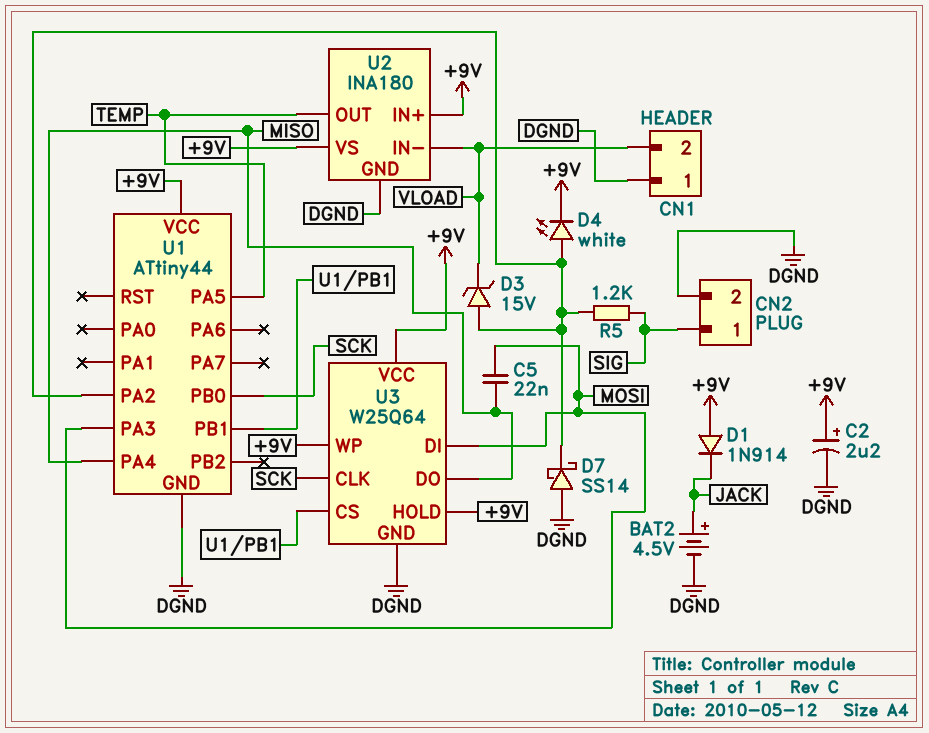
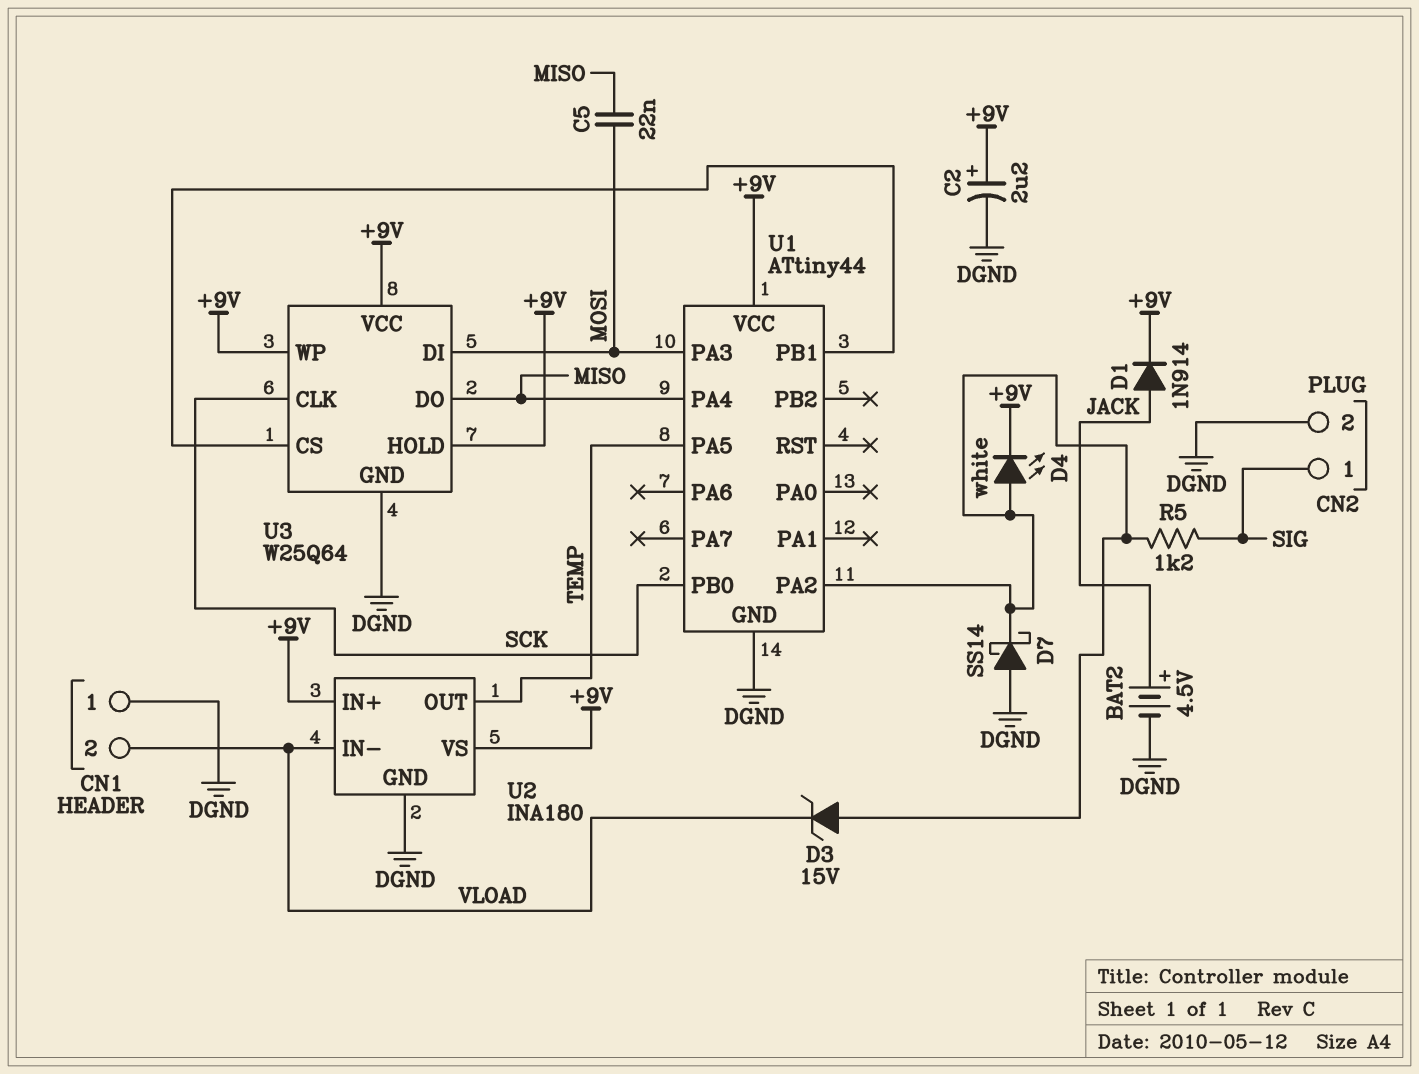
D1: diode 1N914 (A +9V, K JACK) -> diode 1N914 (A JACK, K +9V)

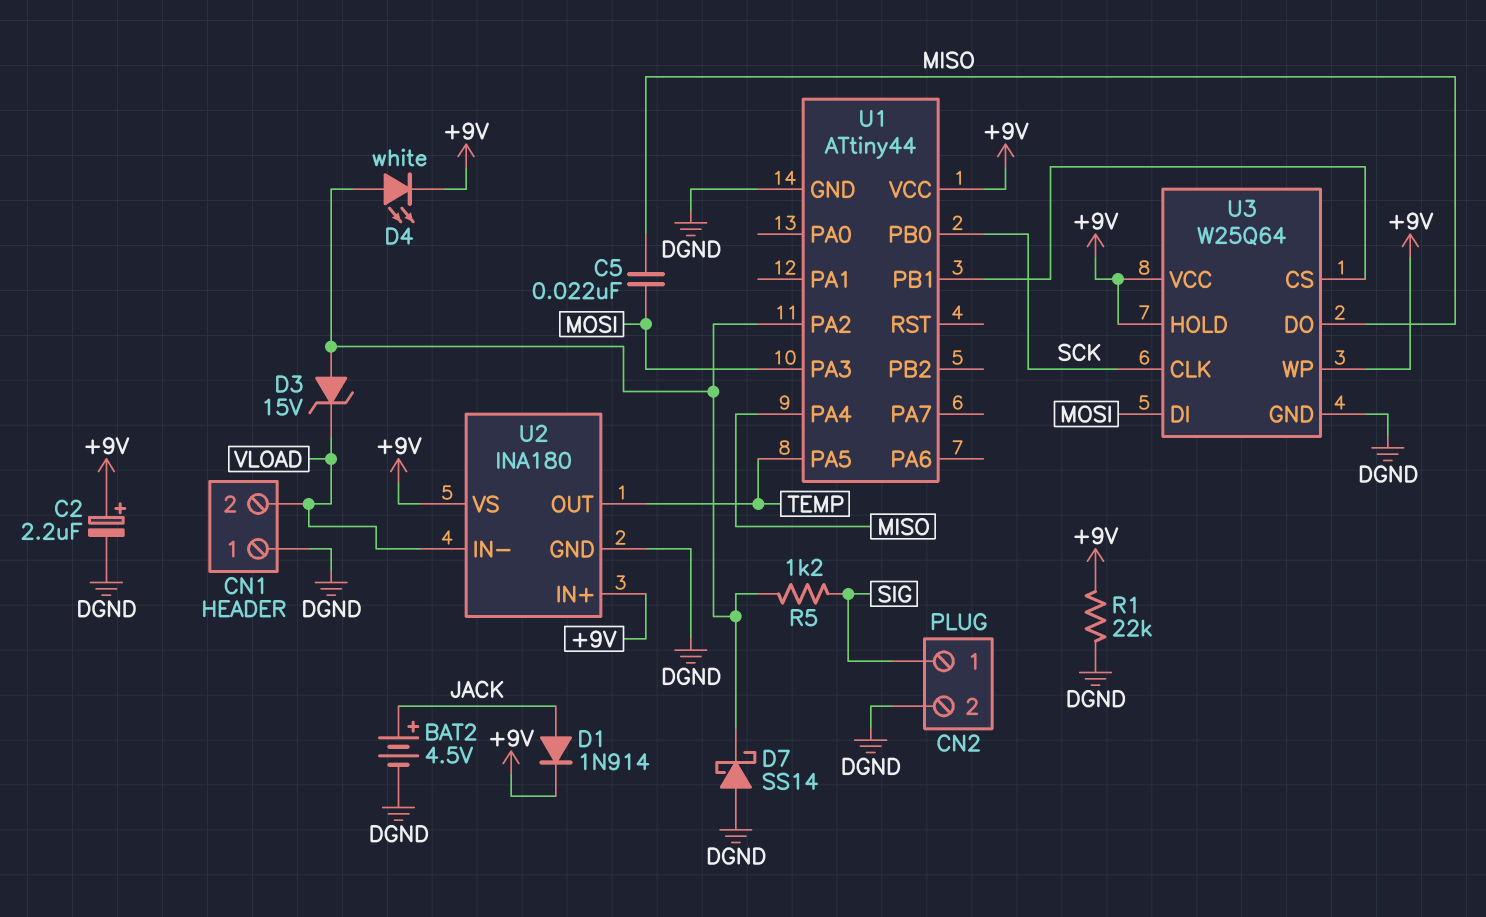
R1: none -> 22k (+9V, DGND)

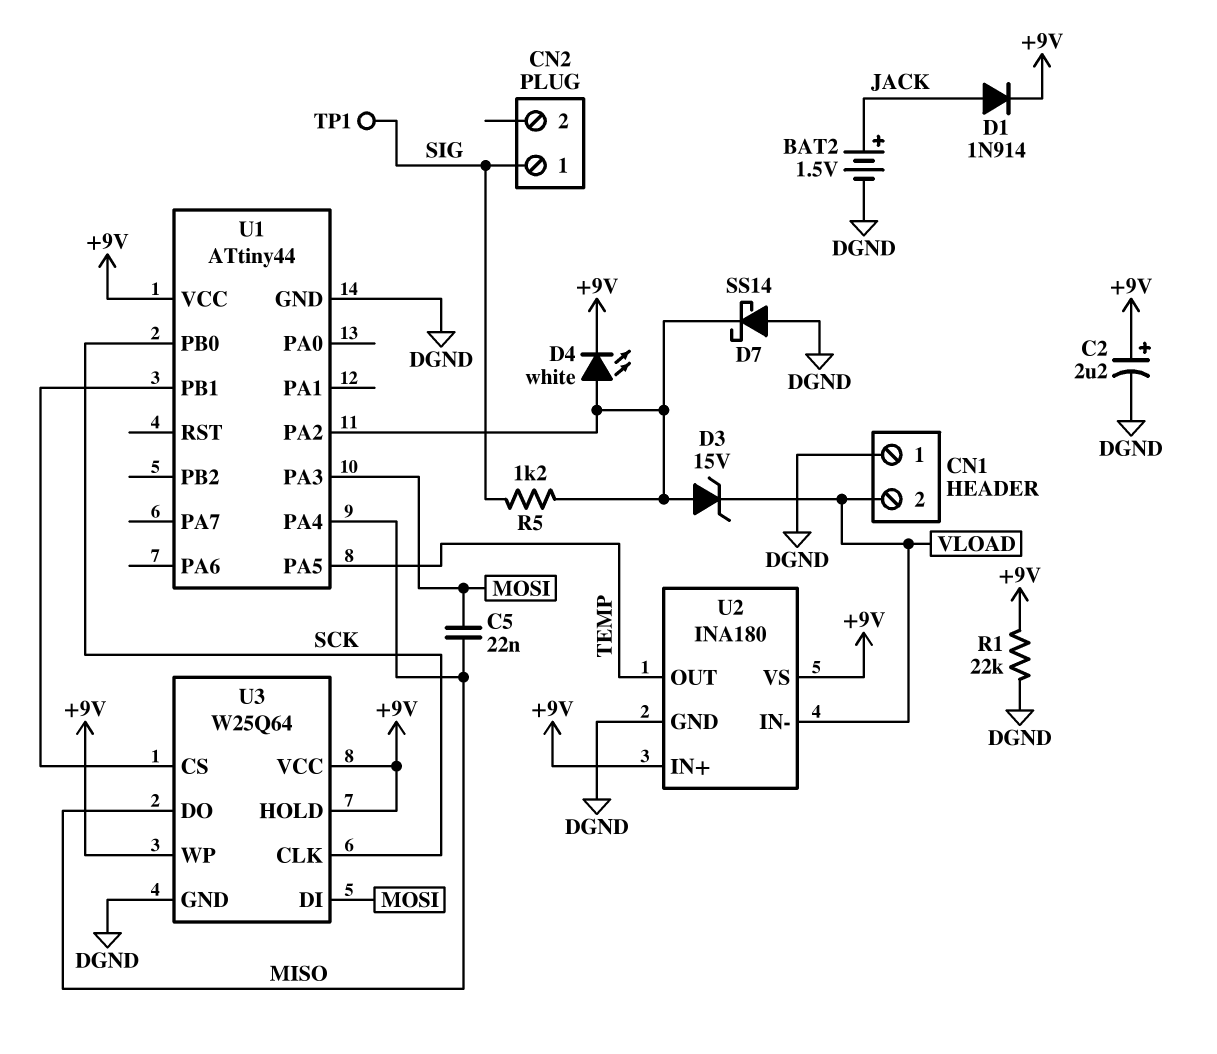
BAT2: 4.5V (plus JACK, minus DGND) -> 1.5V (plus JACK, minus DGND)
CN2 pin 2: DGND -> none
TP1: none -> test point (SIG)

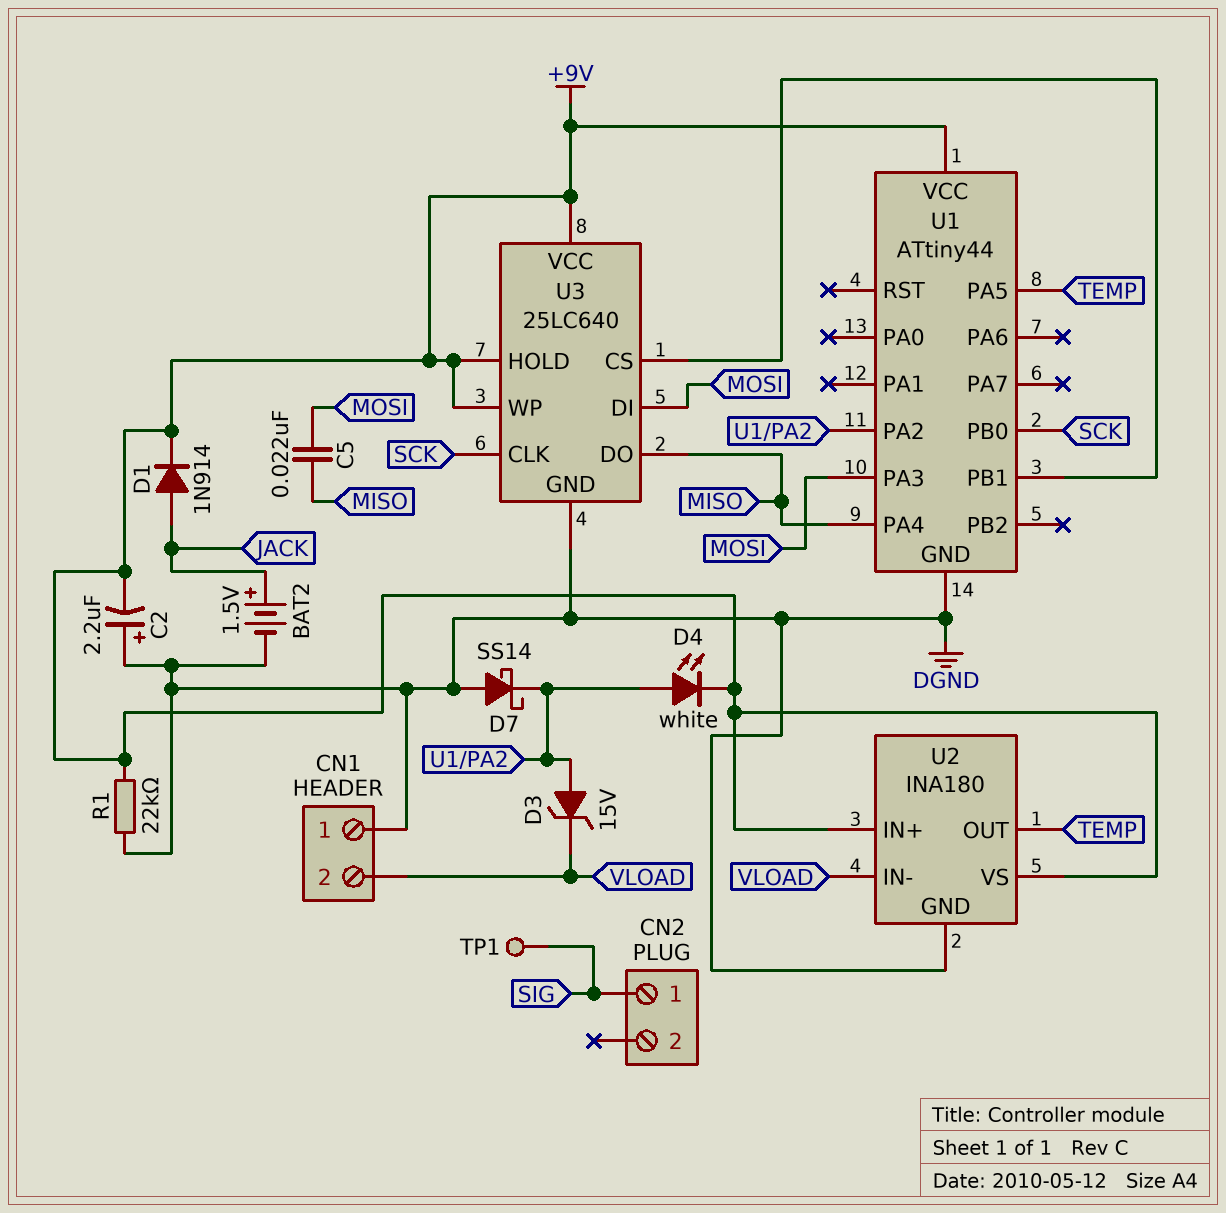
C2: 2.2uF (plus +9V, minus DGND) -> 2.2uF (plus DGND, minus +9V)
R5: 1.2k (SIG, U1/PA2) -> none
U3: W25Q64 -> 25LC640

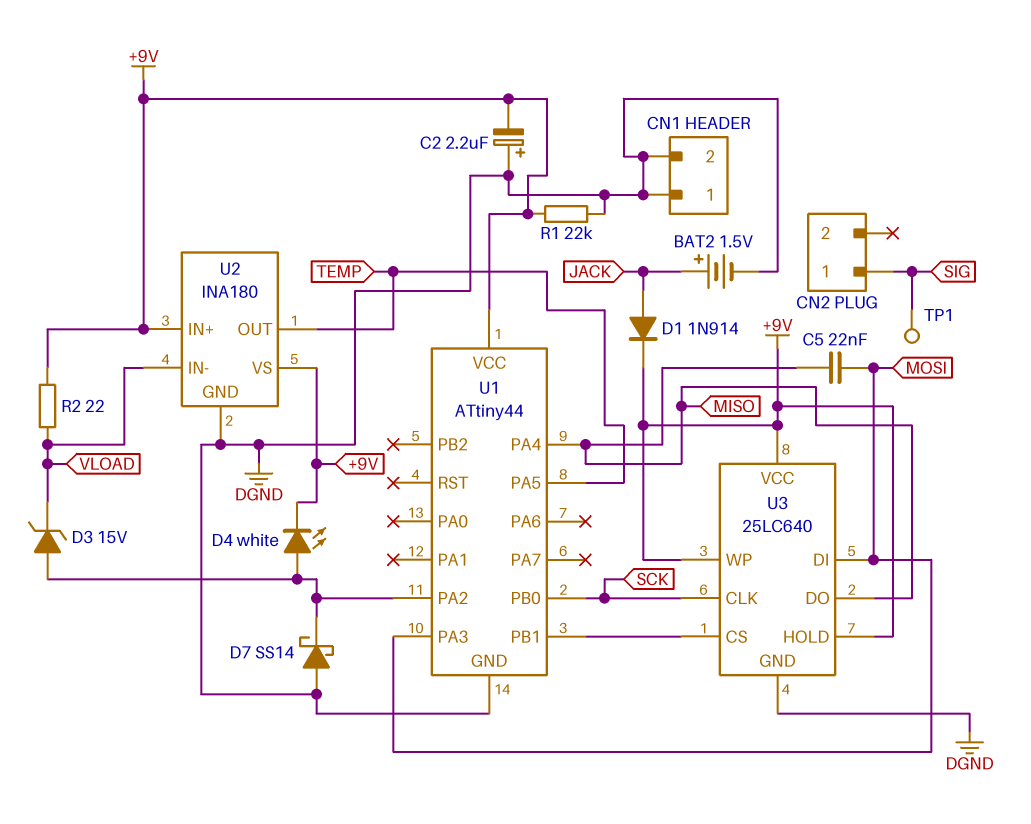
CN1 pin 2: VLOAD -> DGND
R2: none -> 22 (+9V, VLOAD)

